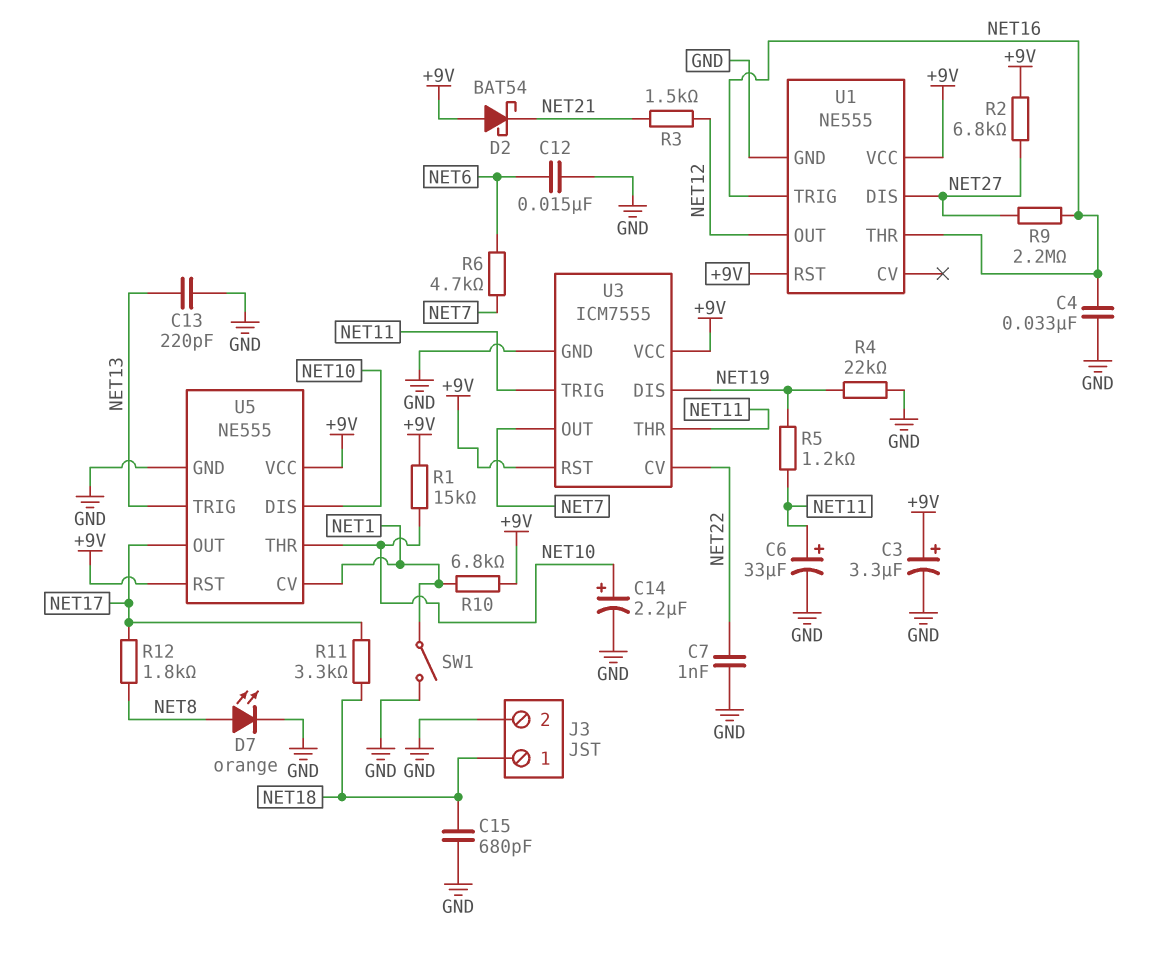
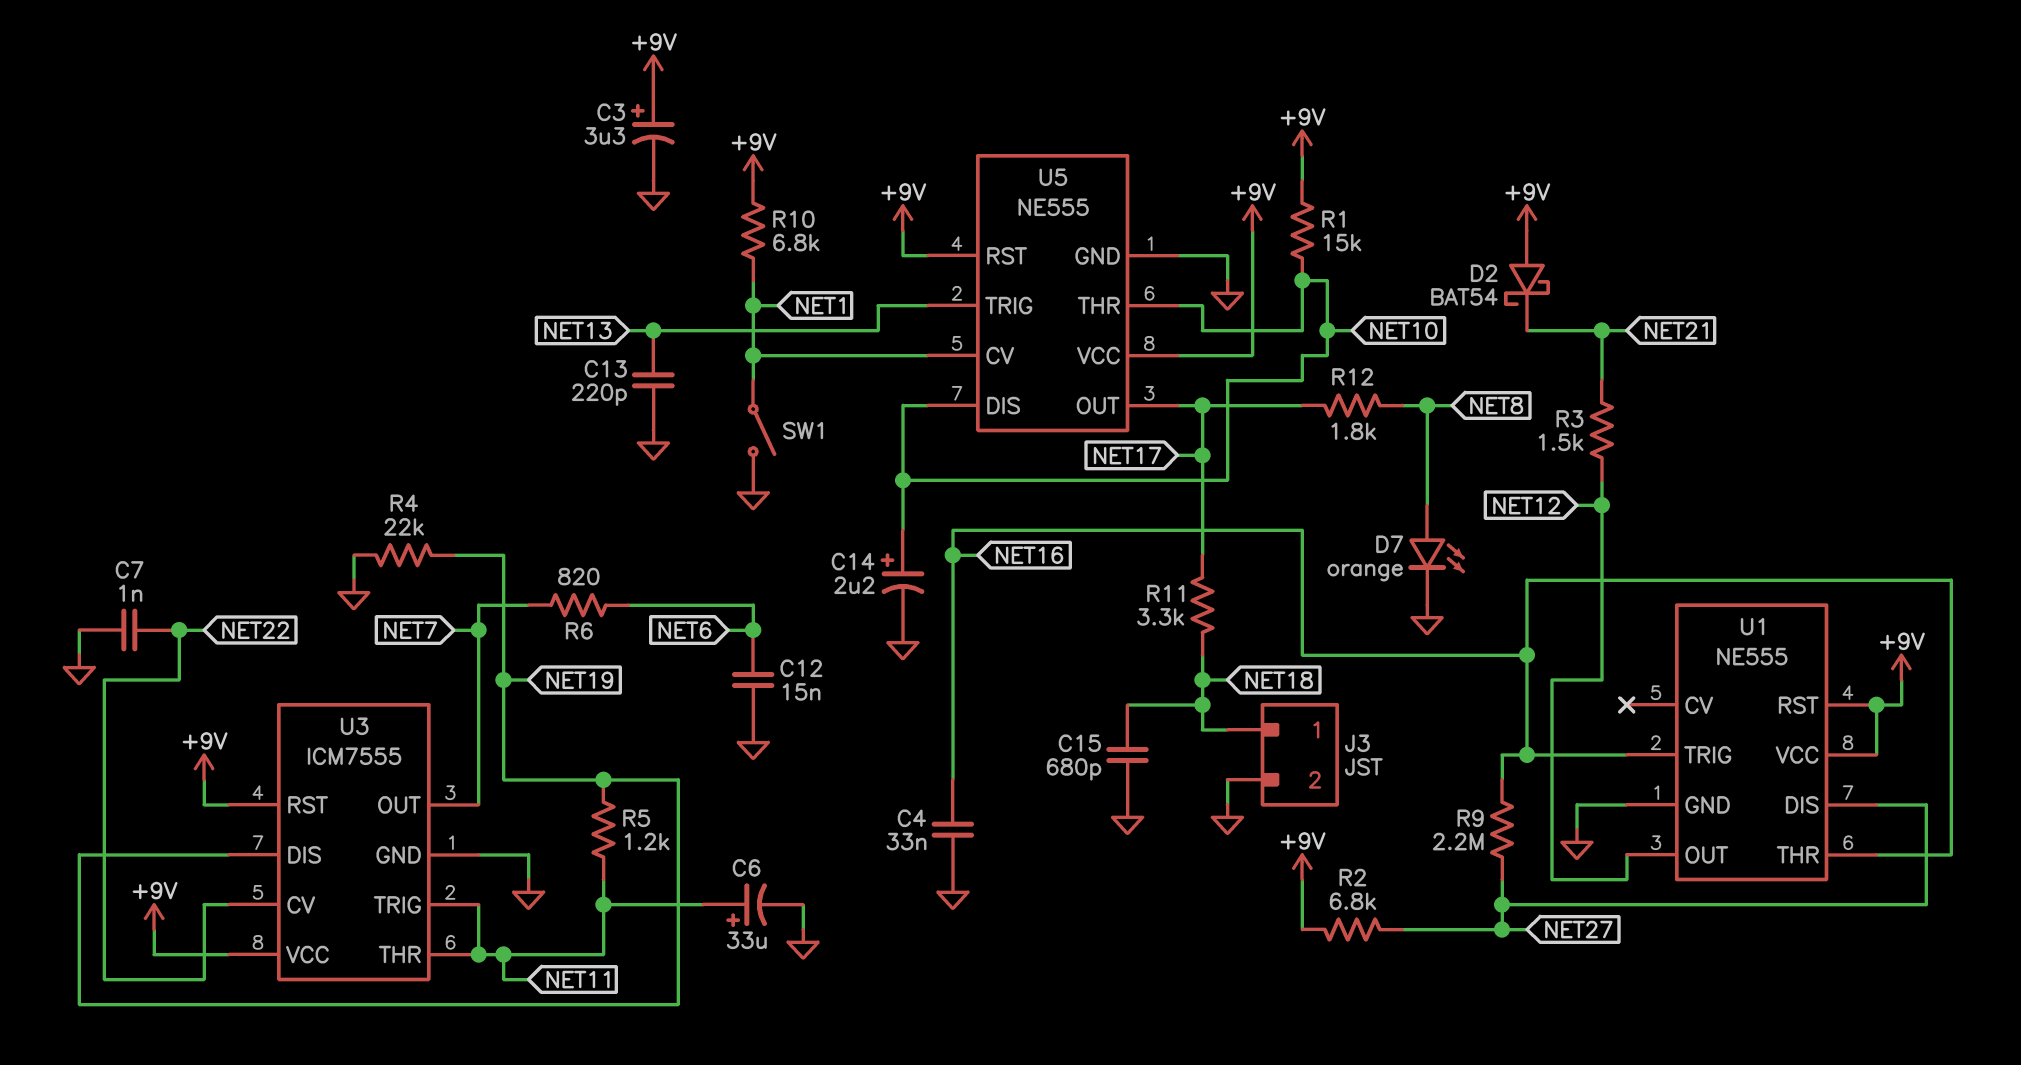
R6: 4.7k (NET6, NET7) -> 820 (NET6, NET7)

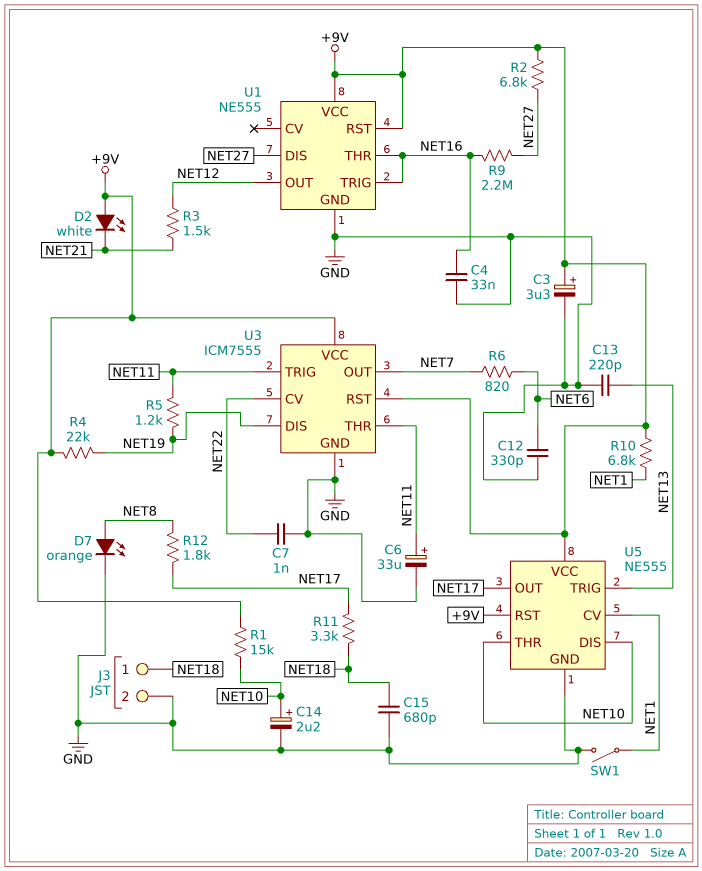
C12: 15nF (GND, NET6) -> 330pF (GND, NET6)
D2: schottky BAT54 (A +9V, K NET21) -> LED white (A +9V, K NET21)
R4: 22k (GND, NET19) -> 22k (+9V, NET19)

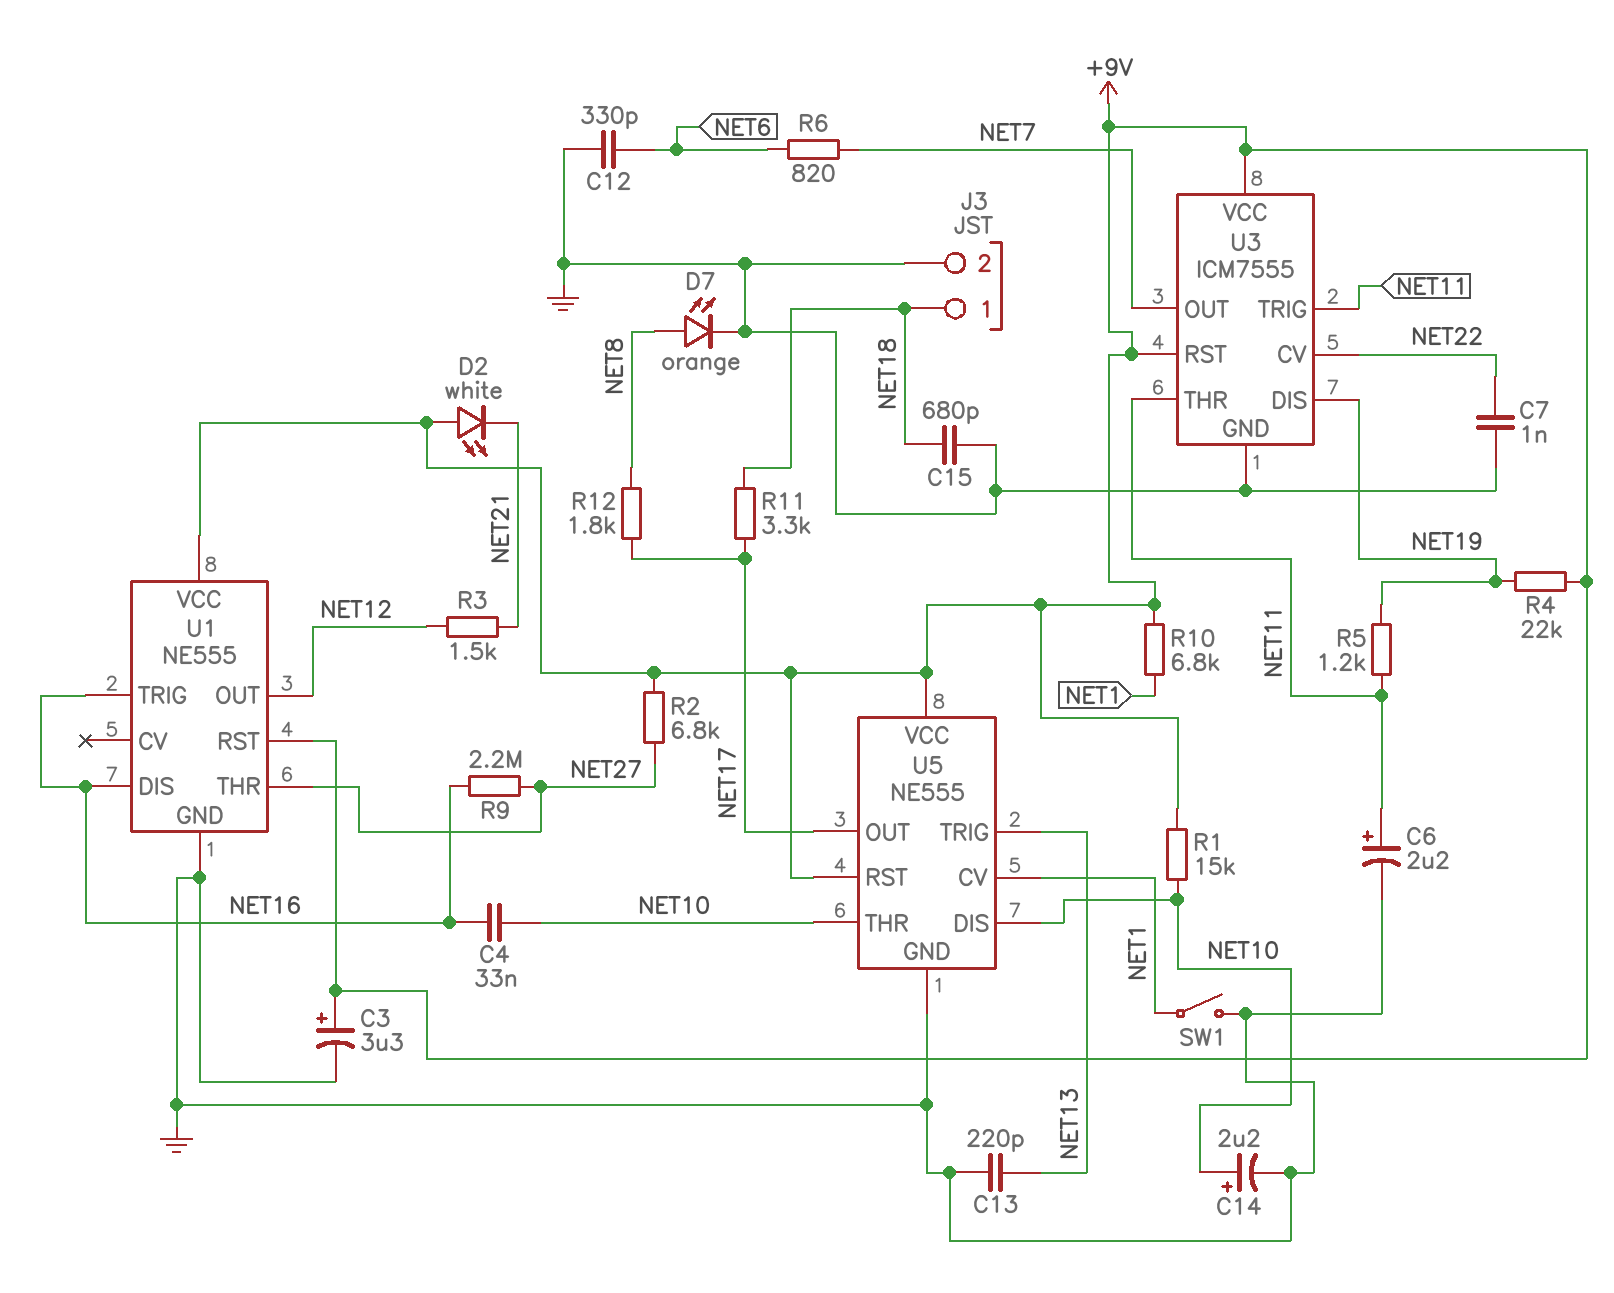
C4: 33nF (GND, NET16) -> 33nF (NET10, NET16)
C6: 33uF (plus NET11, minus GND) -> 2.2uF (plus NET11, minus GND)
U1 pin DIS: NET27 -> NET16
U1 pin THR: NET16 -> NET27

